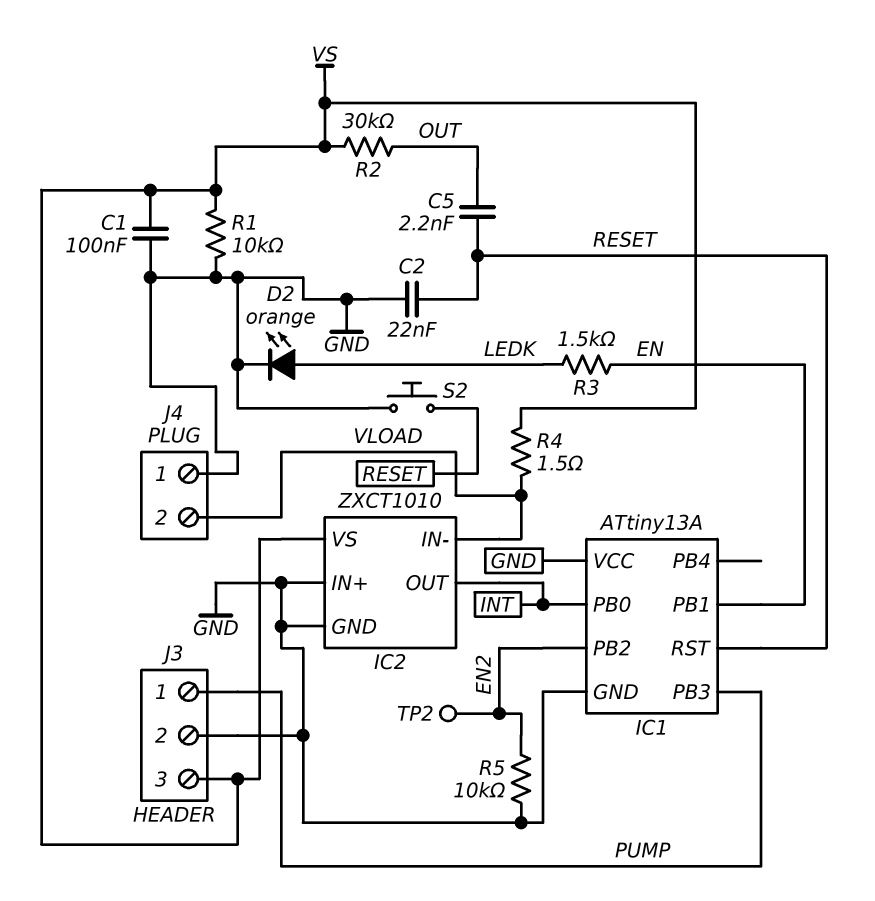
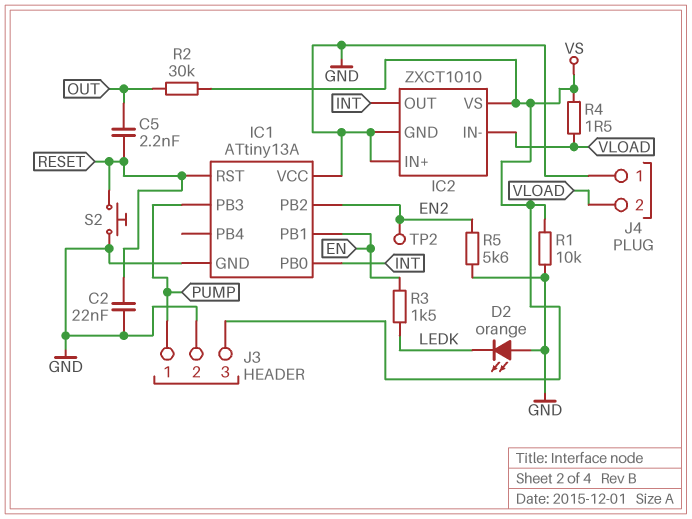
C1: 100nF (GND, VS) -> none
D2: LED orange (A LEDK, K GND) -> LED orange (A GND, K LEDK)
R5: 10k (EN2, GND) -> 5.6k (EN2, GND)

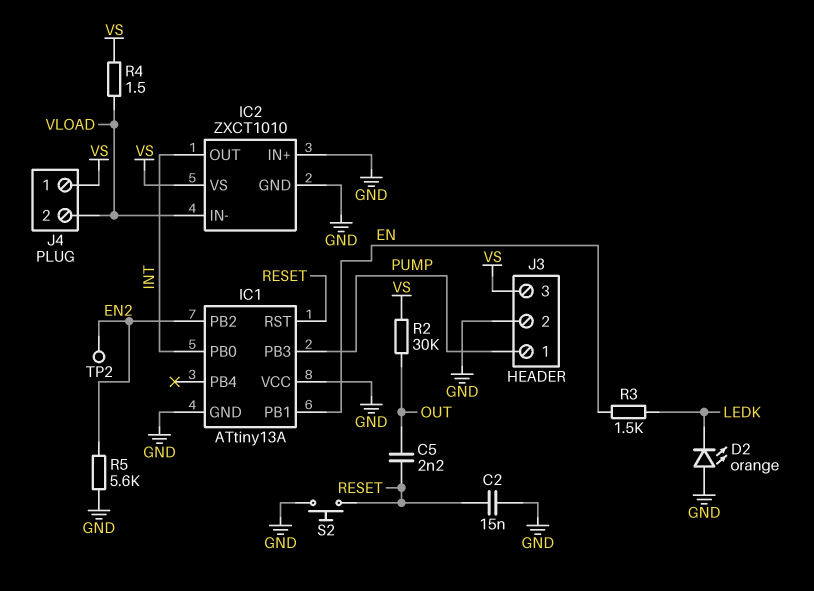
C2: 22nF (GND, RESET) -> 15nF (GND, RESET)
J4 pin 1: GND -> VS
R1: 10k (GND, VS) -> none

